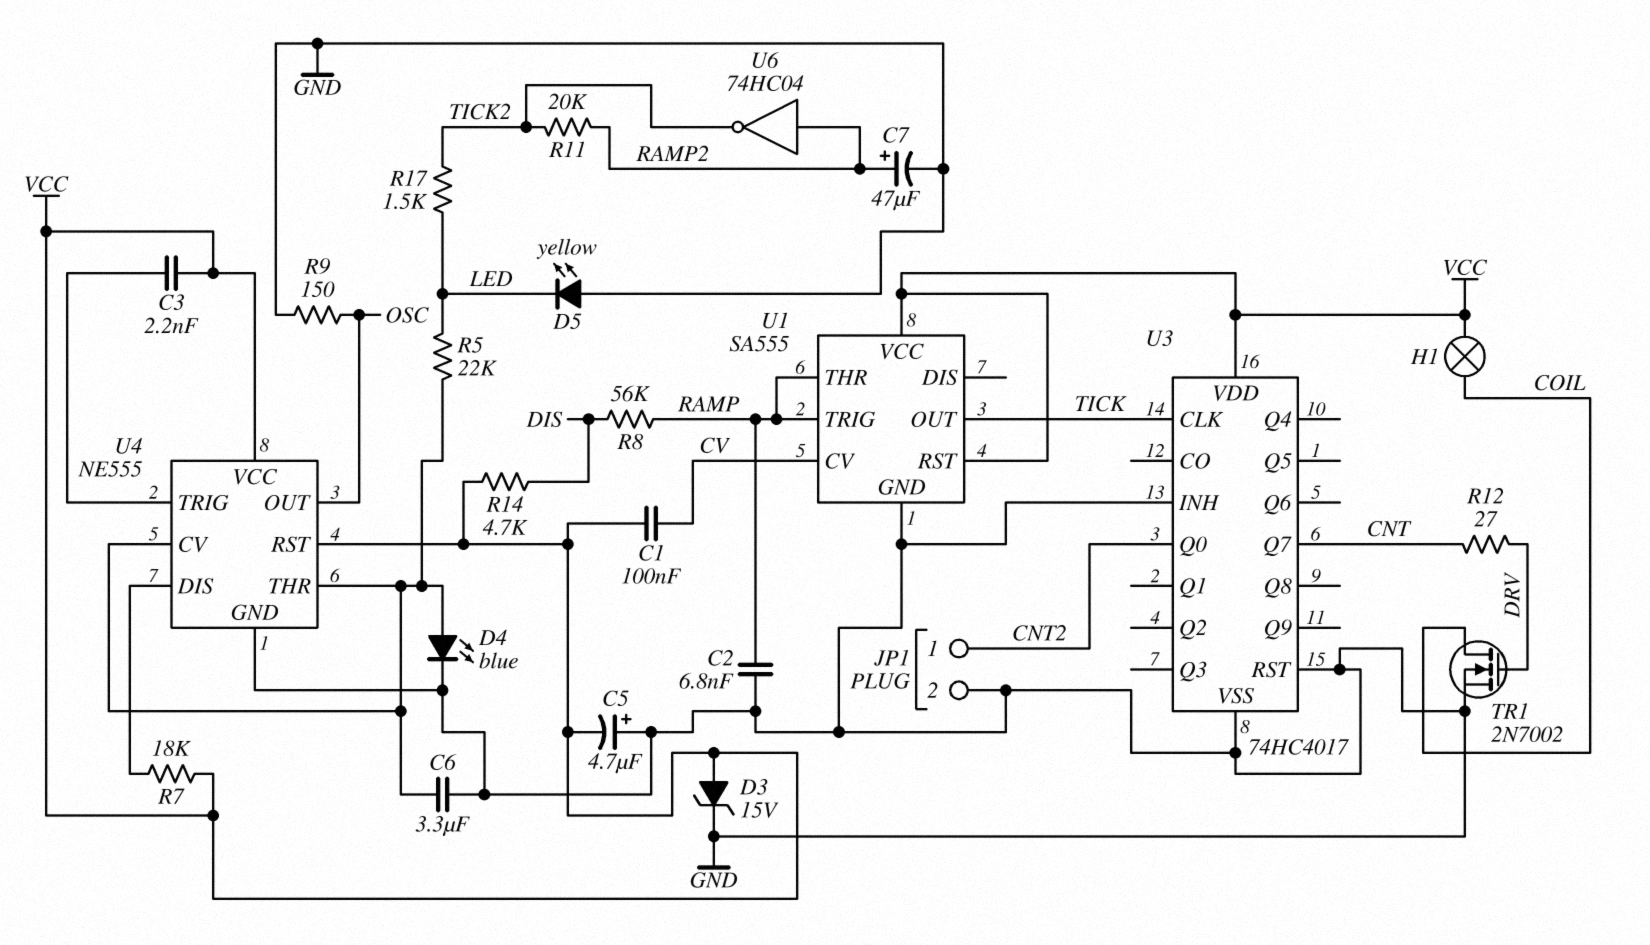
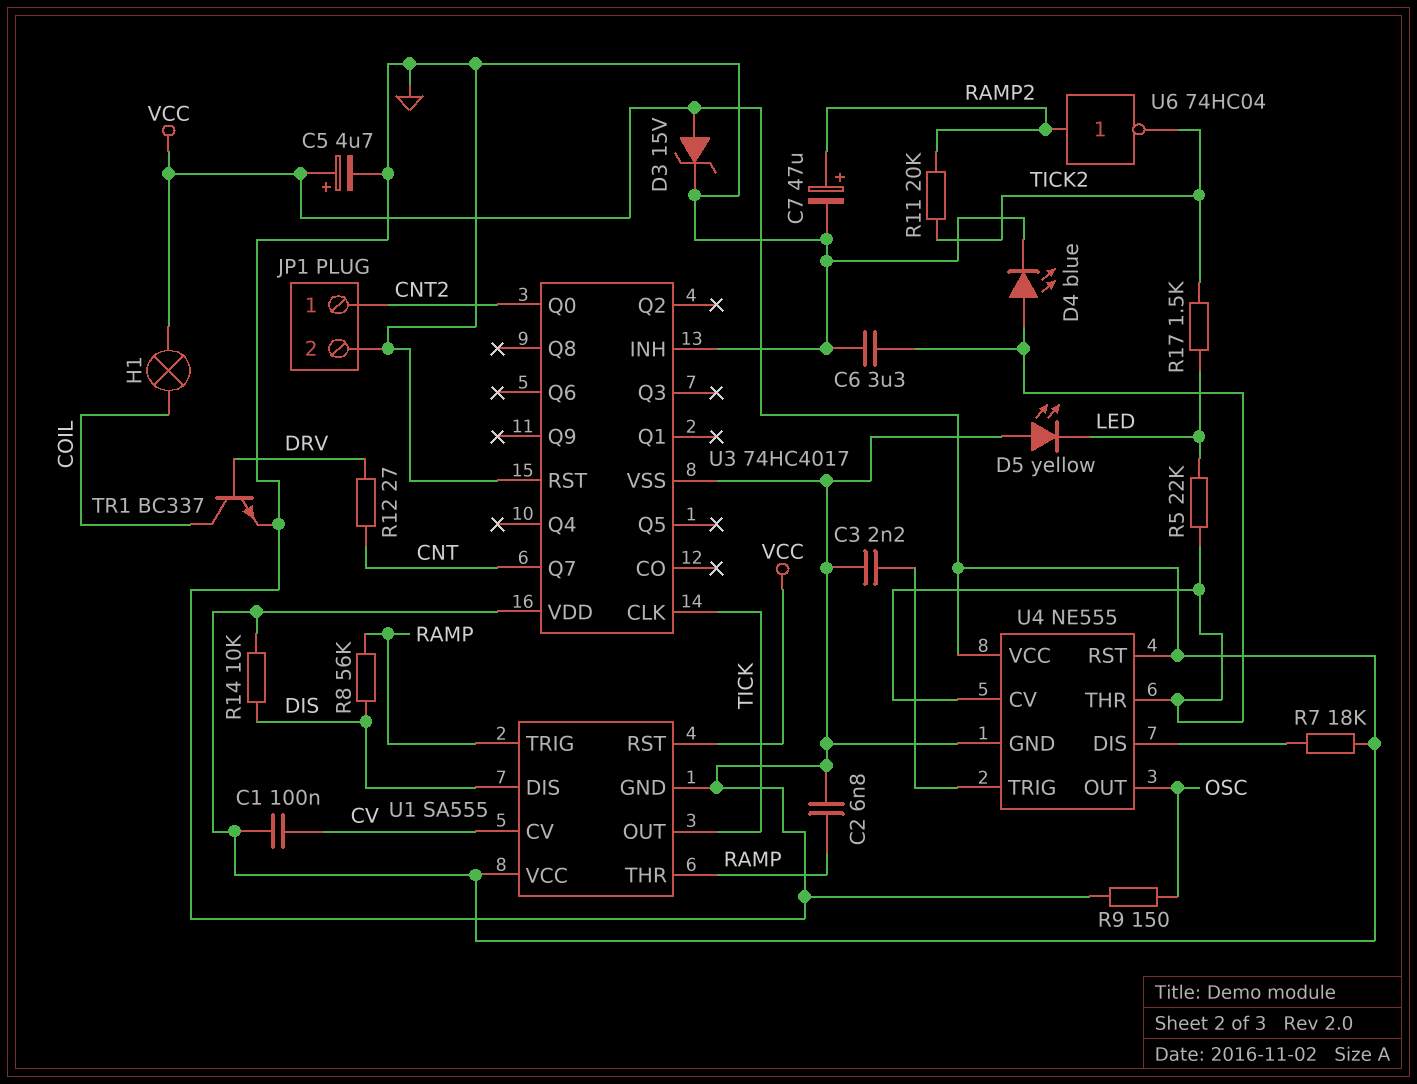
C3: 2.2nF (U4/TRIG, VCC) -> 2.2nF (GND, U4/TRIG)
C5: 4.7uF (plus GND, minus VCC) -> 4.7uF (plus VCC, minus GND)
R14: 4.7k (DIS, VCC) -> 10k (DIS, VCC)
TR1: NMOS 2N7002 (G DRV, D COIL, S GND) -> NPN BC337 (B DRV, C COIL, E GND)
U1 pin DIS: none -> DIS

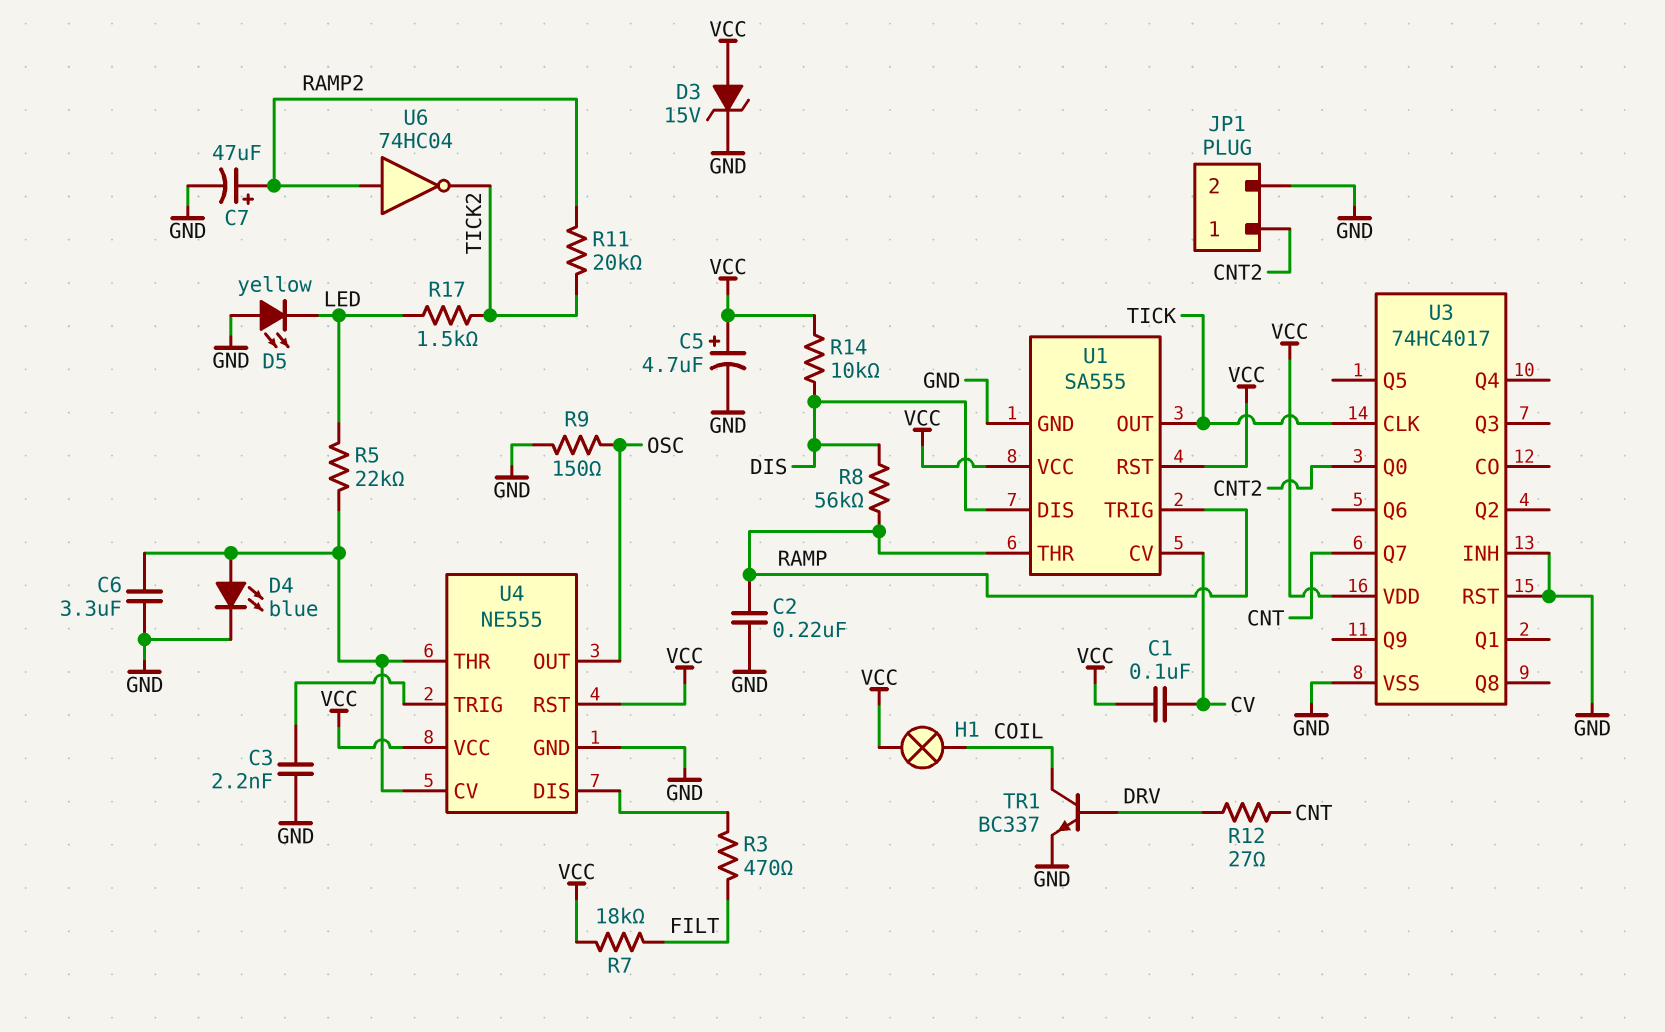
C2: 6.8nF (GND, RAMP) -> 220nF (GND, RAMP)
R3: none -> 470 (FILT, U4/DIS)
R7: 18k (U4/DIS, VCC) -> 18k (FILT, VCC)

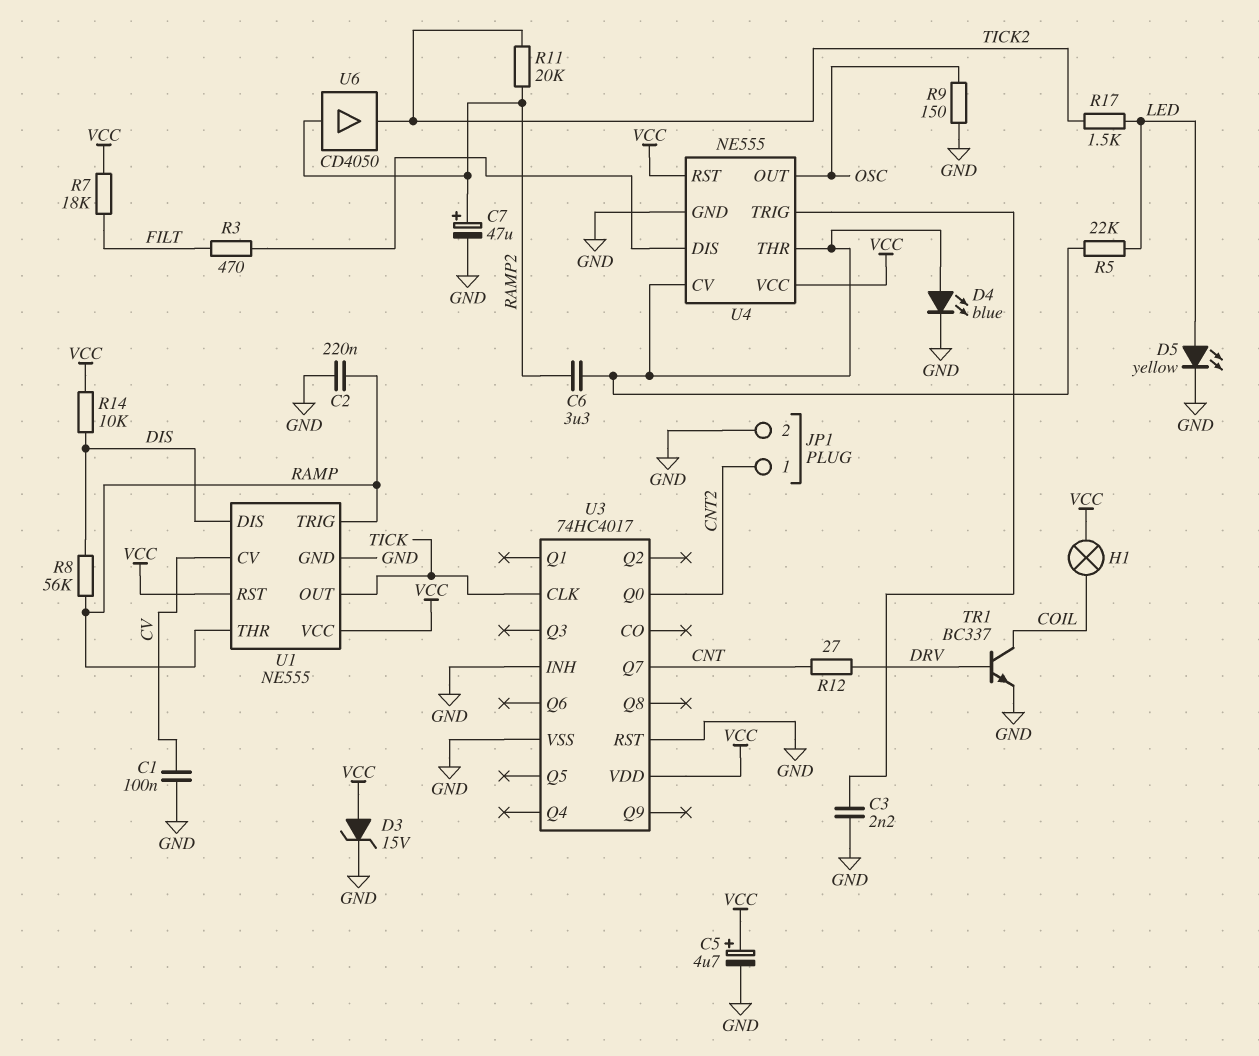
C1: 100nF (CV, VCC) -> 100nF (CV, GND)
C6: 3.3uF (GND, U4/CV) -> 3.3uF (RAMP2, U4/CV)
D5: LED yellow (A GND, K LED) -> LED yellow (A LED, K GND)
U1: SA555 -> NE555
U6: NOT 74HC04 (in RAMP2, out TICK2) -> buffer CD4050 (in RAMP2, out TICK2)

